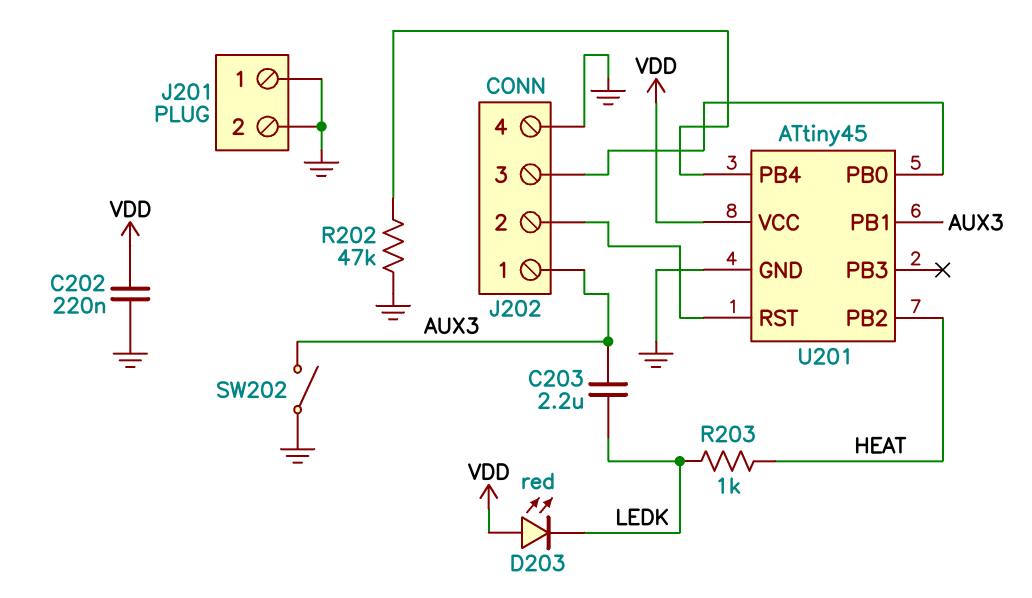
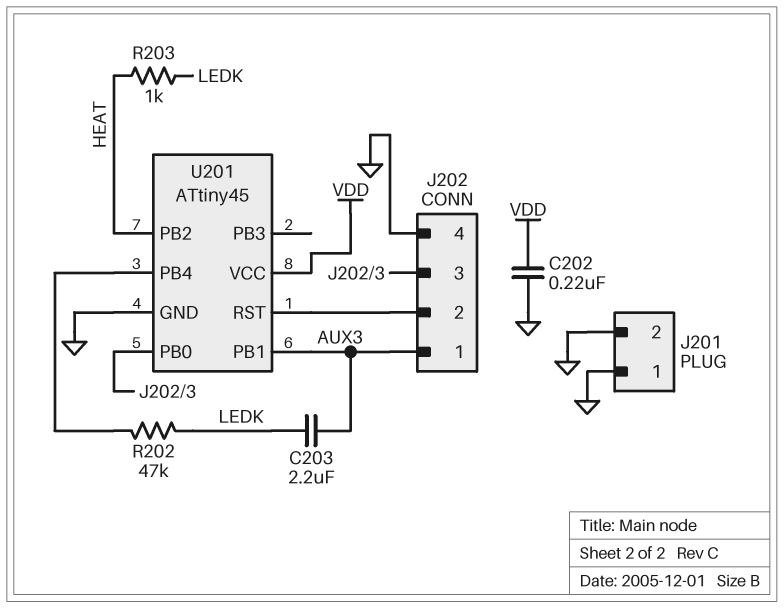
D203: LED red (A VDD, K LEDK) -> none
R202: 47k (GND, U201/PB4) -> 47k (LEDK, U201/PB4)
SW202: switch (AUX3, GND) -> none

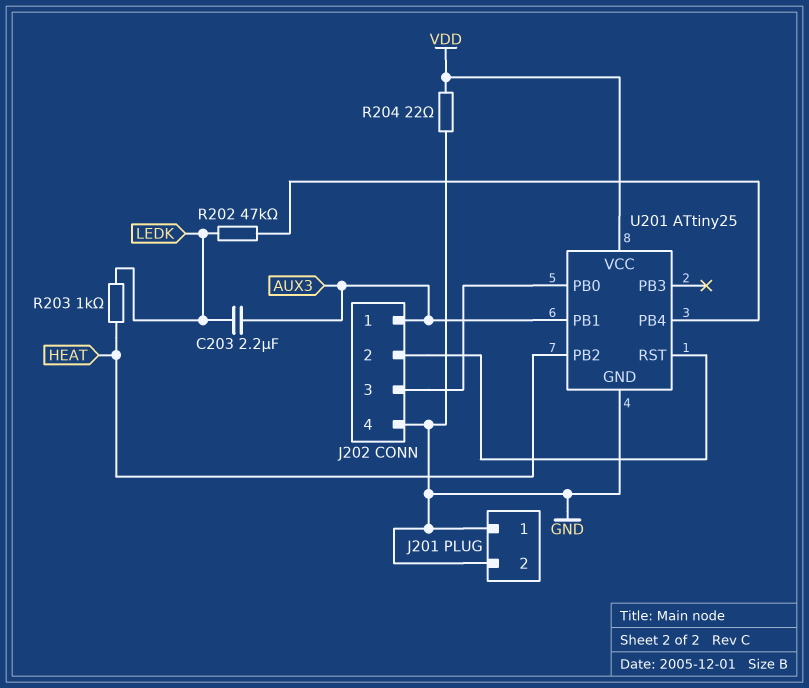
C202: 220nF (GND, VDD) -> none
R204: none -> 22 (GND, VDD)
U201: ATtiny45 -> ATtiny25

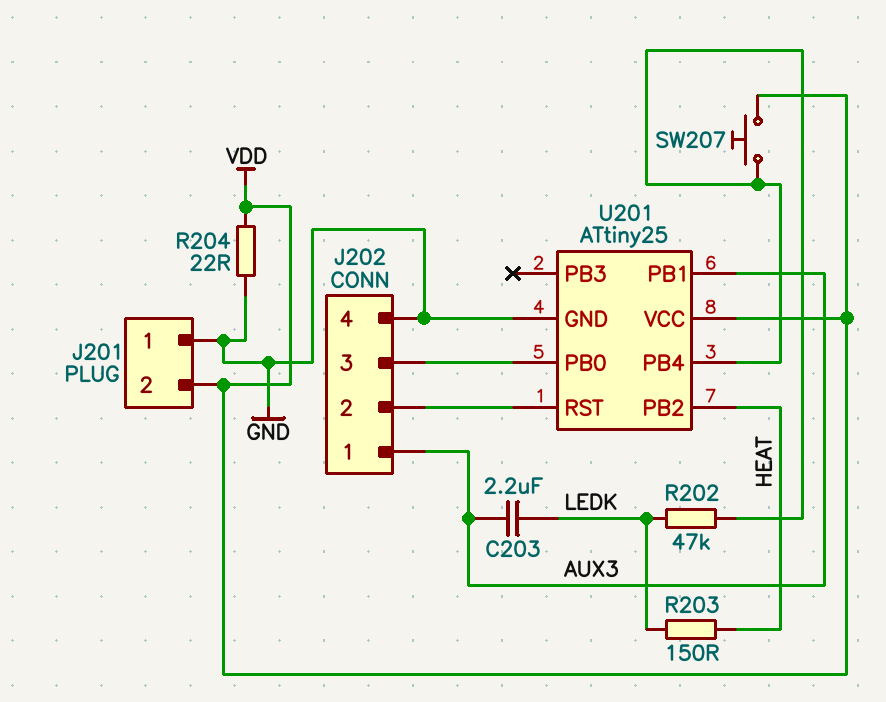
J201 pin 2: GND -> VDD
R203: 1k (HEAT, LEDK) -> 150 (HEAT, LEDK)
SW207: none -> button (U201/PB4, VDD)

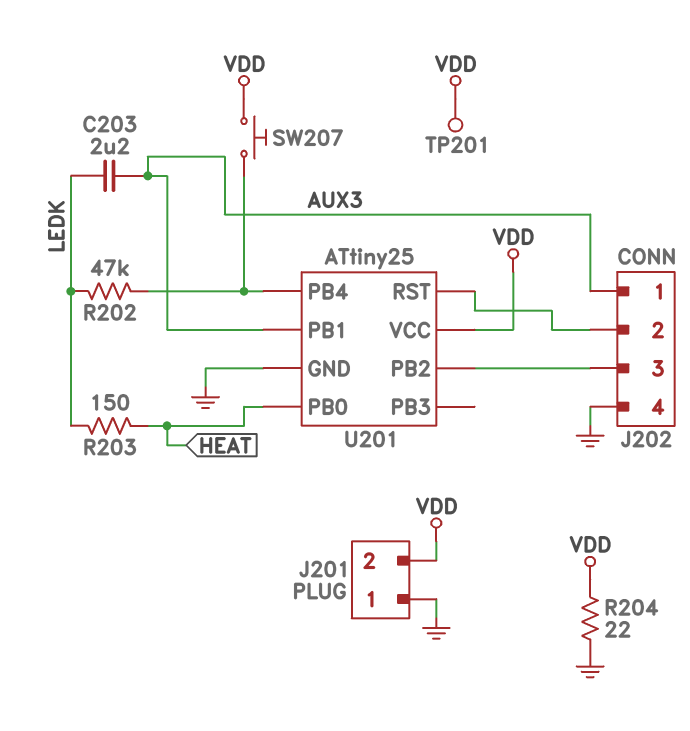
TP201: none -> test point (VDD)
U201 pin PB0: J202/3 -> HEAT
U201 pin PB2: HEAT -> J202/3

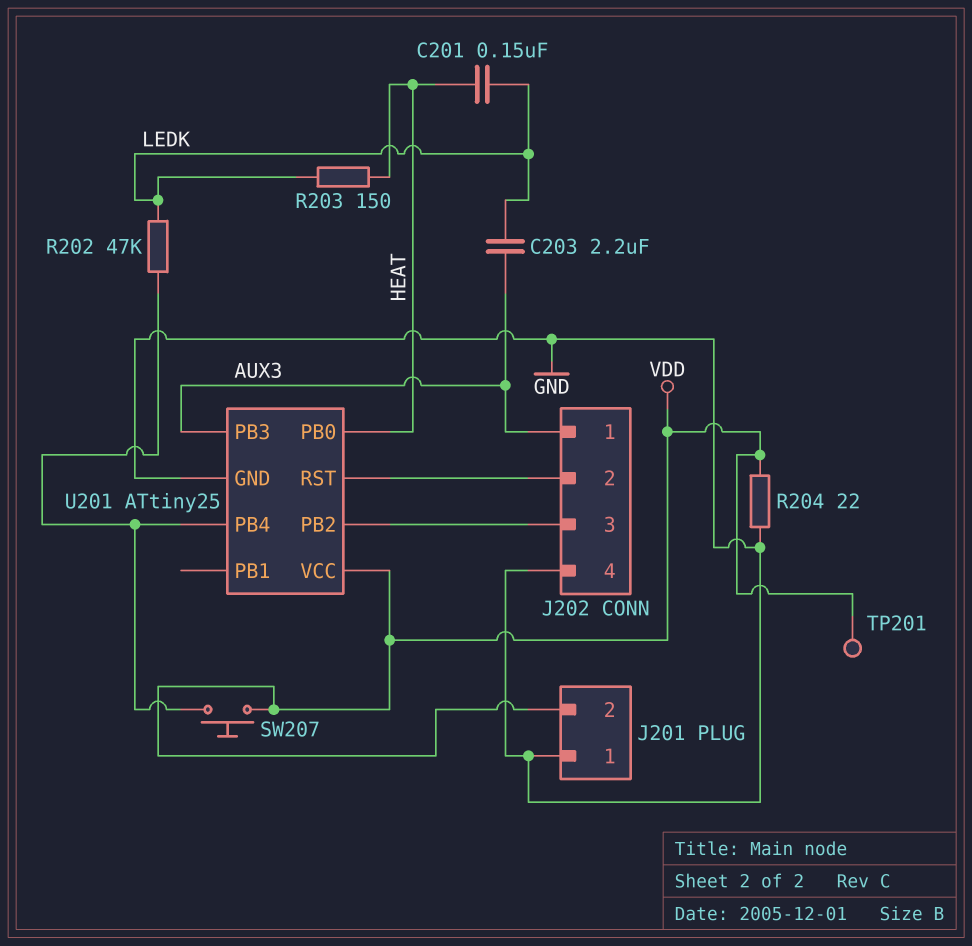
C201: none -> 150nF (HEAT, LEDK)
U201 pin PB1: AUX3 -> none
U201 pin PB3: none -> AUX3

